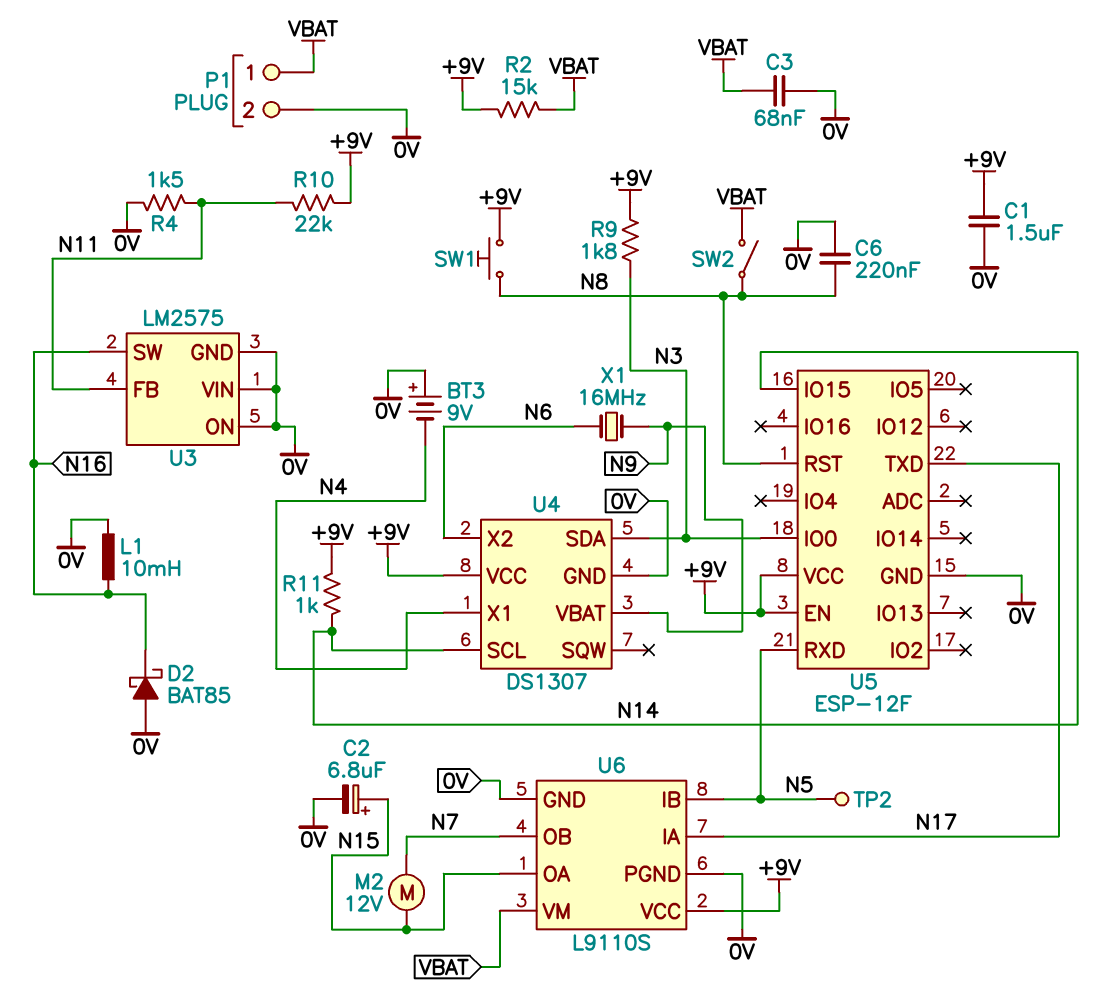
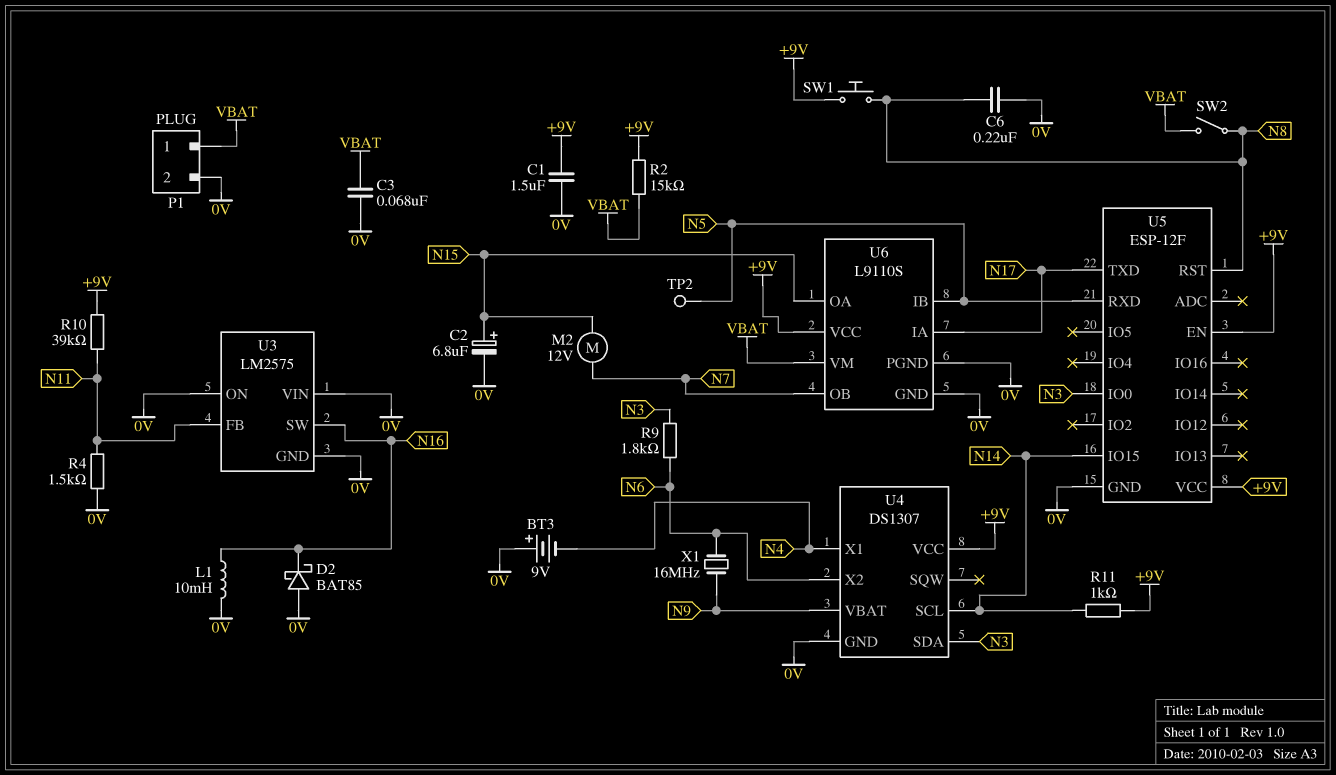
R9: 1.8k (+9V, N3) -> 1.8k (N3, N6)
R10: 22k (+9V, N11) -> 39k (+9V, N11)

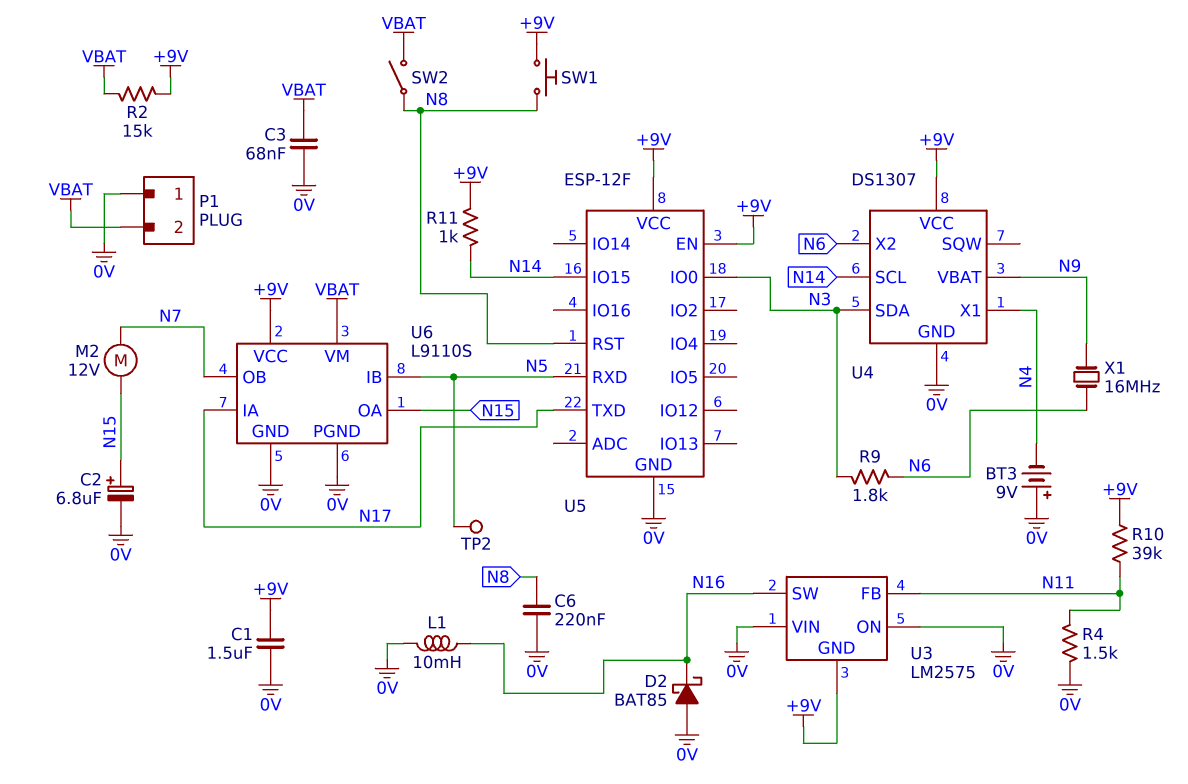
P1 pin 1: VBAT -> 0V
P1 pin 2: 0V -> VBAT
U3 pin GND: 0V -> +9V

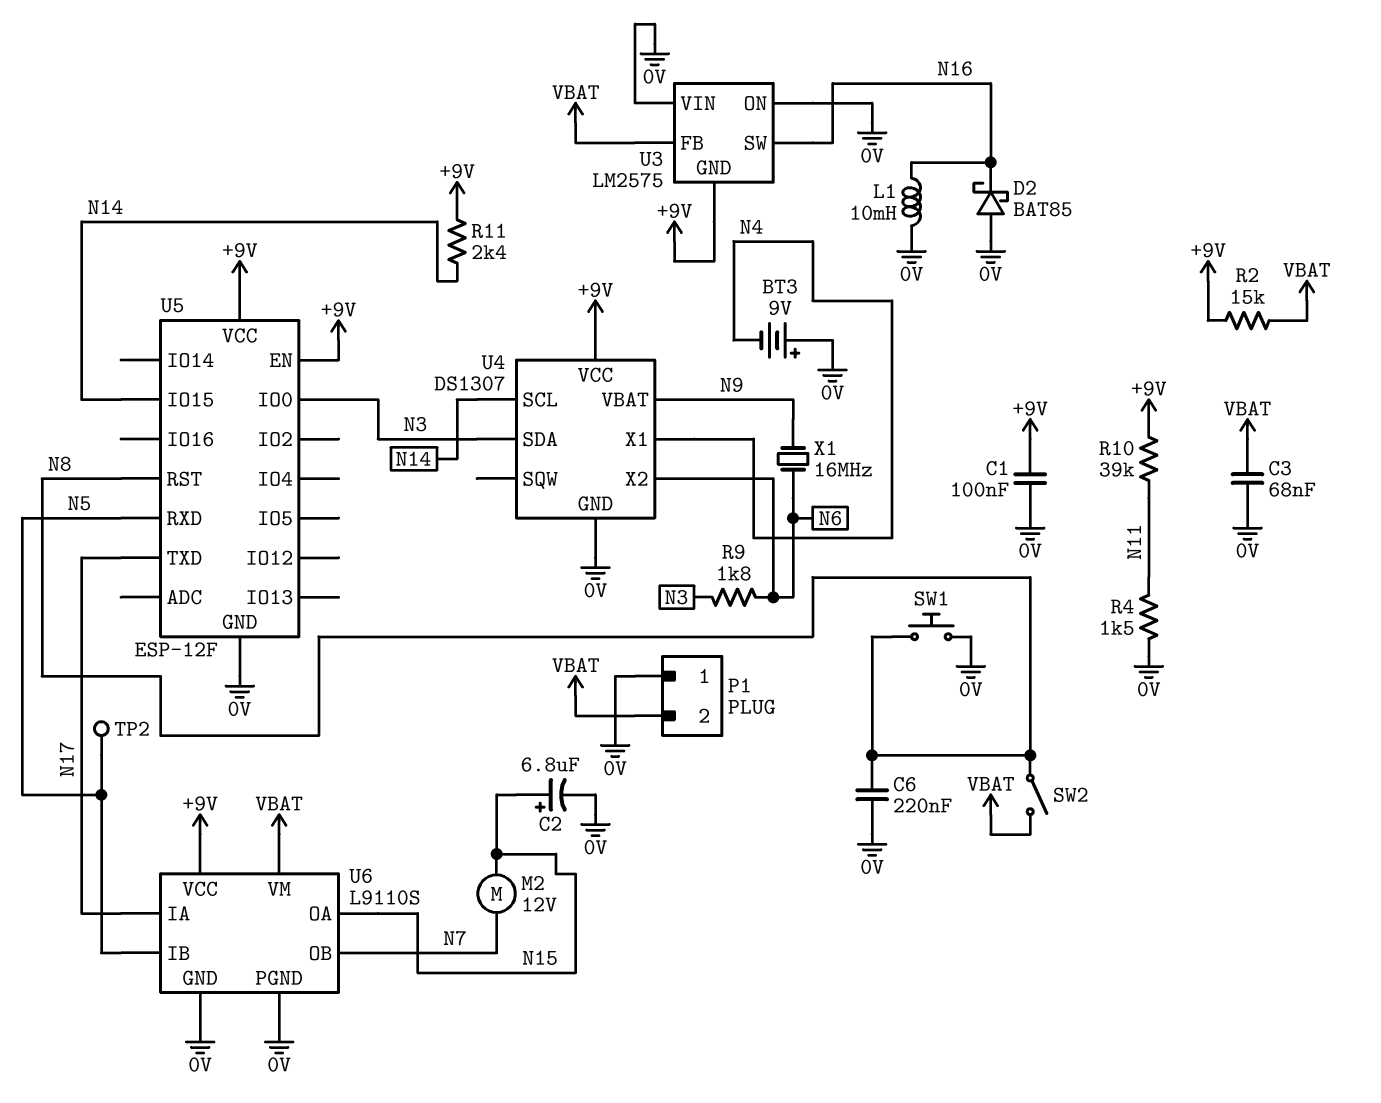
C1: 1.5uF (+9V, 0V) -> 100nF (+9V, 0V)
R11: 1k (+9V, N14) -> 2.4k (+9V, N14)
SW1: button (+9V, N8) -> button (0V, N8)
U3 pin FB: N11 -> VBAT

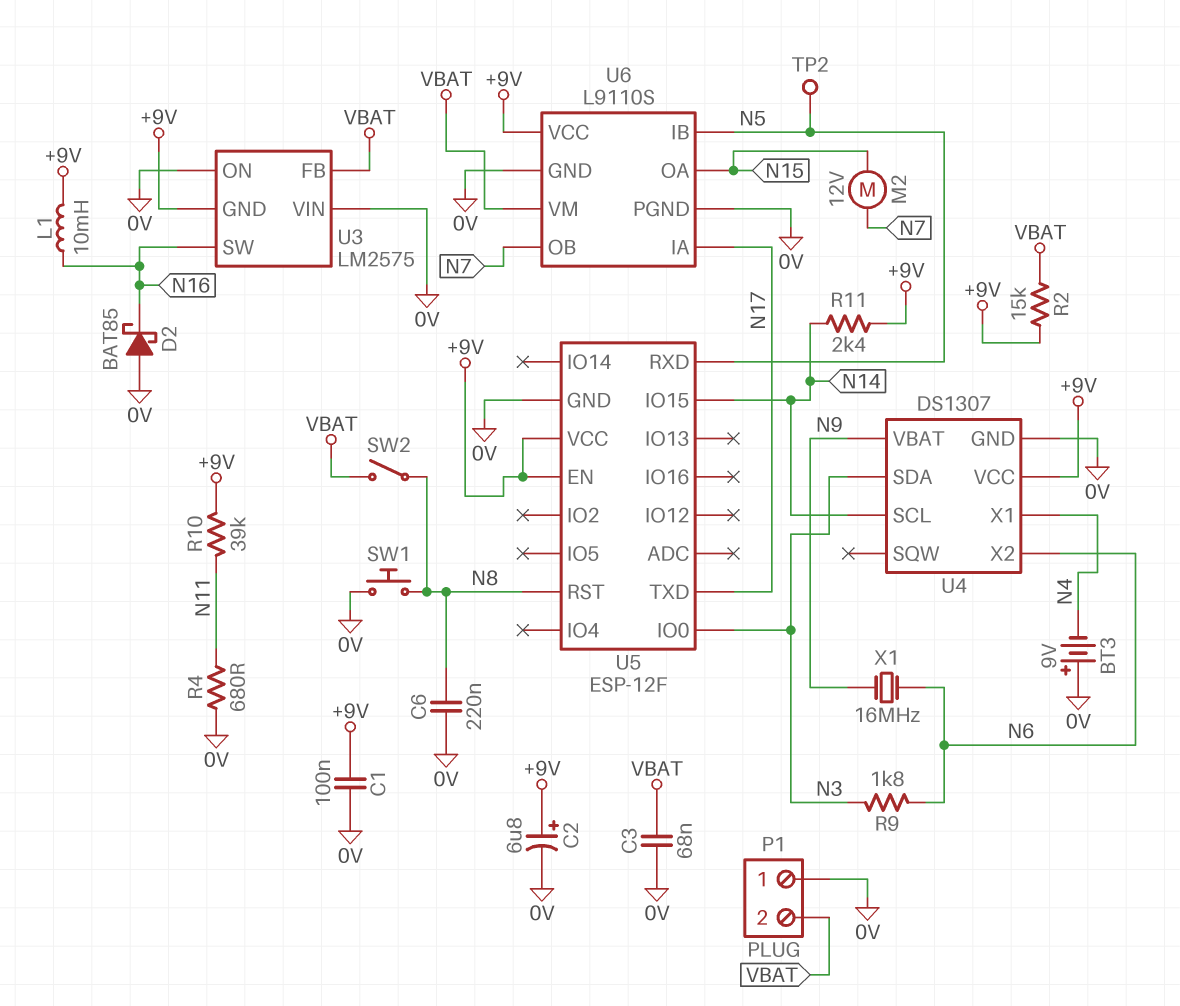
C2: 6.8uF (plus N15, minus 0V) -> 6.8uF (plus +9V, minus 0V)
L1: 10mH (0V, N16) -> 10mH (+9V, N16)
R4: 1.5k (0V, N11) -> 680 (0V, N11)

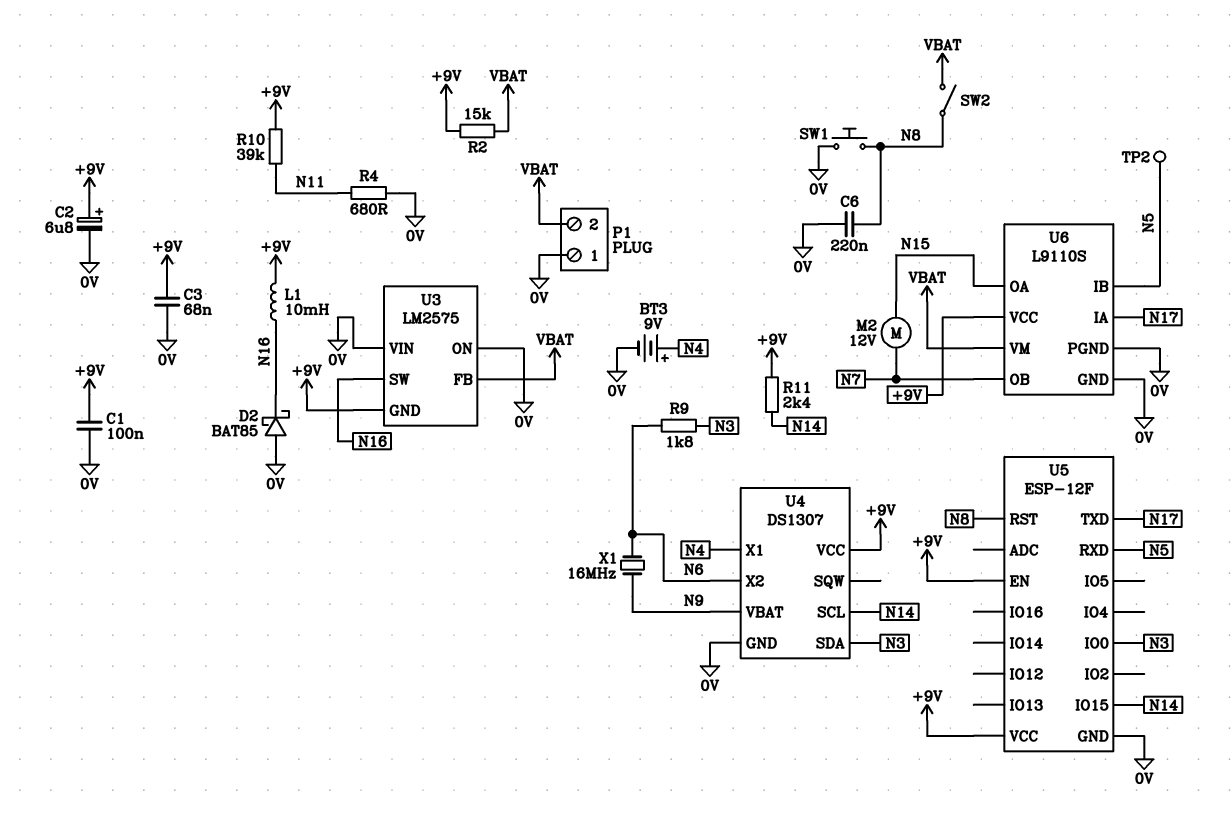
BT3: 9V (plus 0V, minus N4) -> 9V (plus N4, minus 0V)
C3: 68nF (0V, VBAT) -> 68nF (+9V, 0V)

